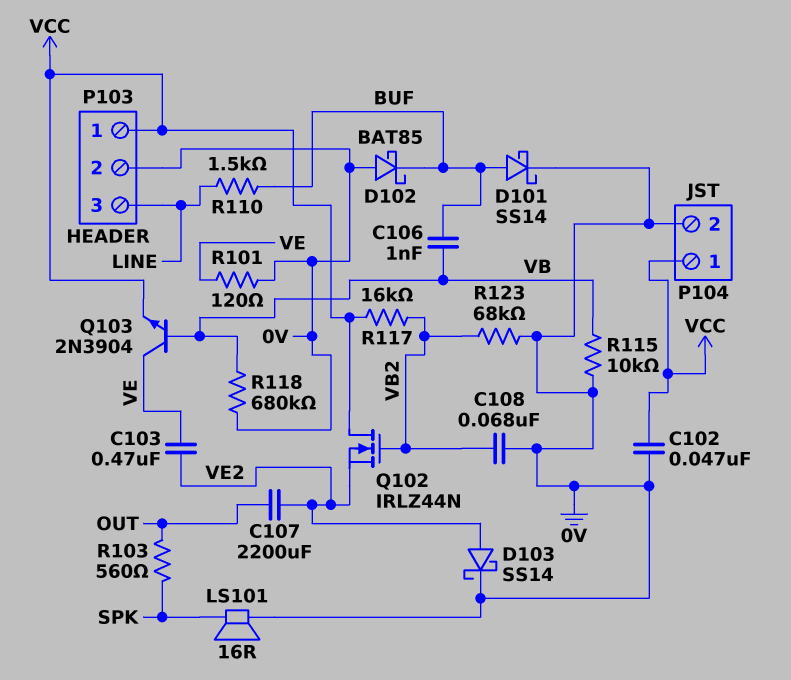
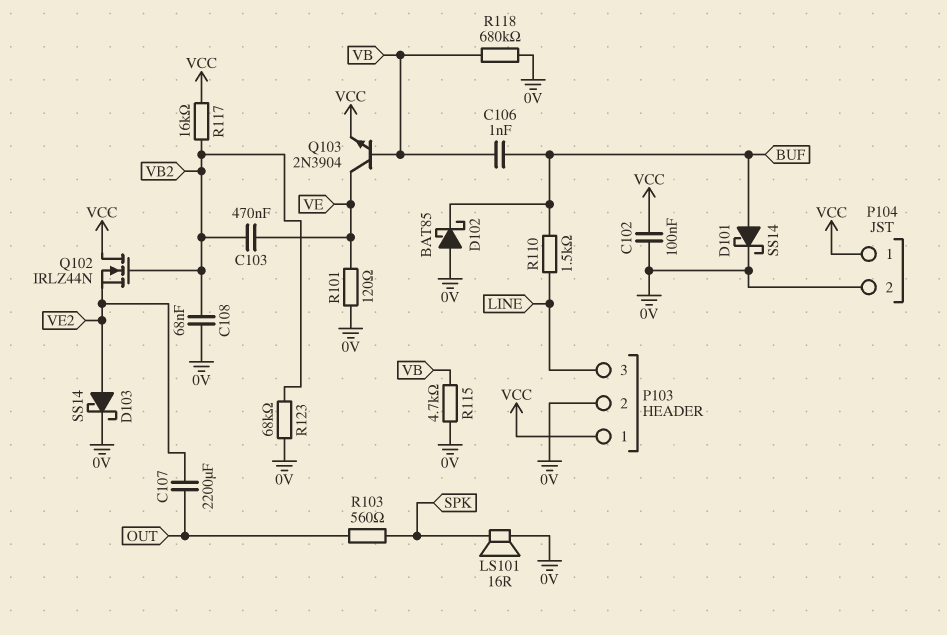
C102: 47nF (0V, VCC) -> 100nF (0V, VCC)
C103: 470nF (VE, VE2) -> 470nF (VB2, VE)
R115: 10k (0V, VB) -> 4.7k (0V, VB)

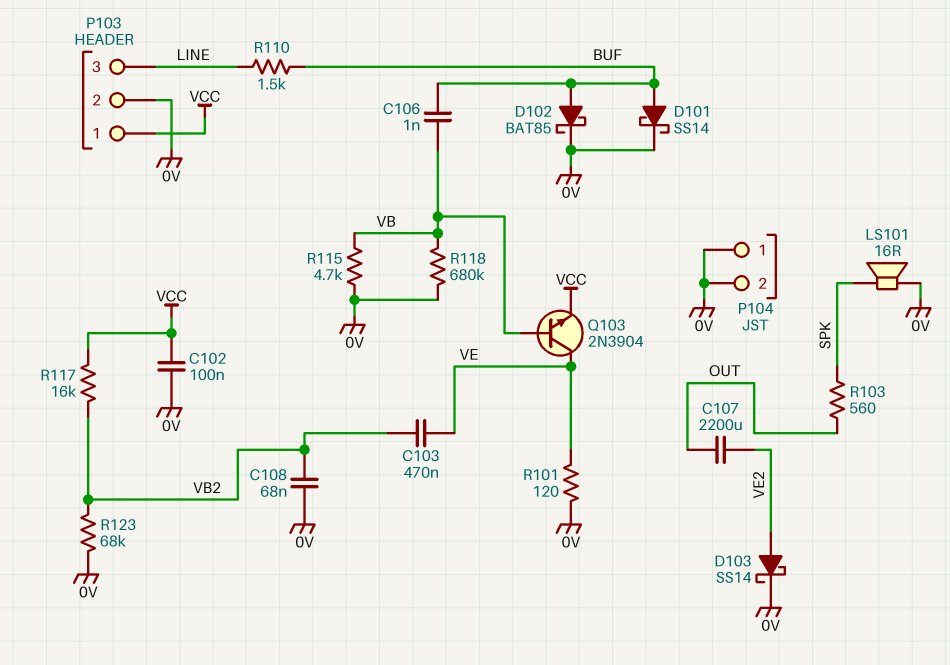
D102: schottky BAT85 (A 0V, K BUF) -> schottky BAT85 (A BUF, K 0V)
P104 pin 1: VCC -> 0V
Q102: NMOS IRLZ44N (G VB2, D VCC, S VE2) -> none

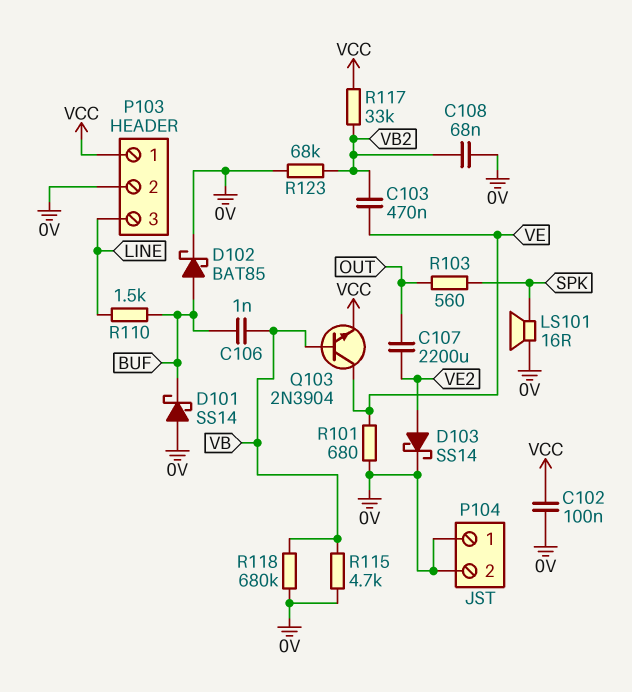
D101: schottky SS14 (A BUF, K 0V) -> schottky SS14 (A 0V, K BUF)
R101: 120 (0V, VE) -> 680 (0V, VE)
R117: 16k (VB2, VCC) -> 33k (VB2, VCC)

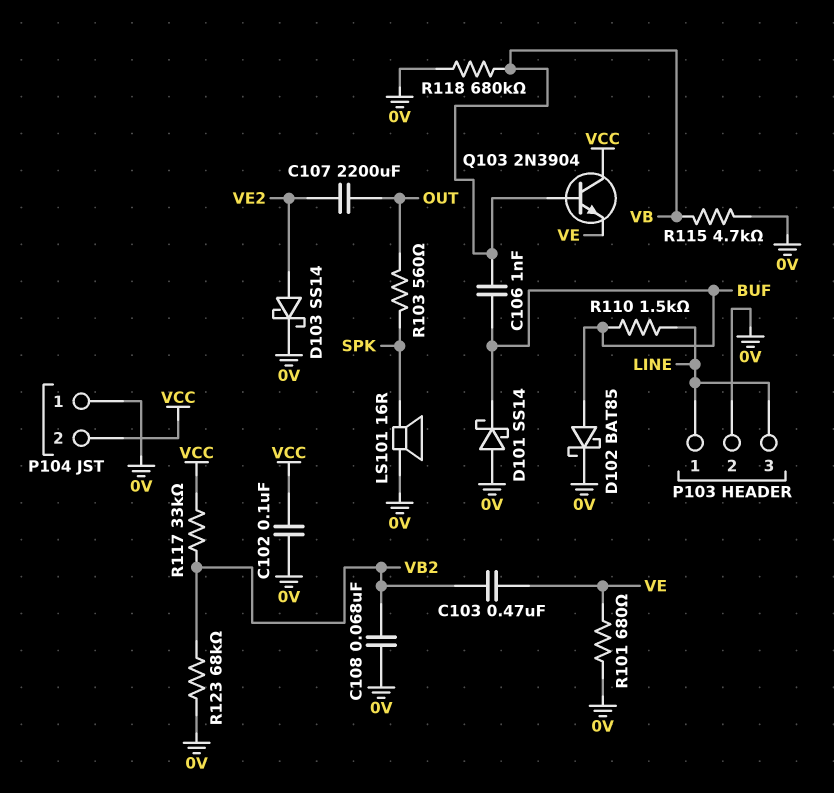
P103 pin 1: VCC -> LINE
P104 pin 2: 0V -> VCC
Q103: NPN 2N3904 (B VB, C VE, E VCC) -> NPN 2N3904 (B VB, C VCC, E VE)

